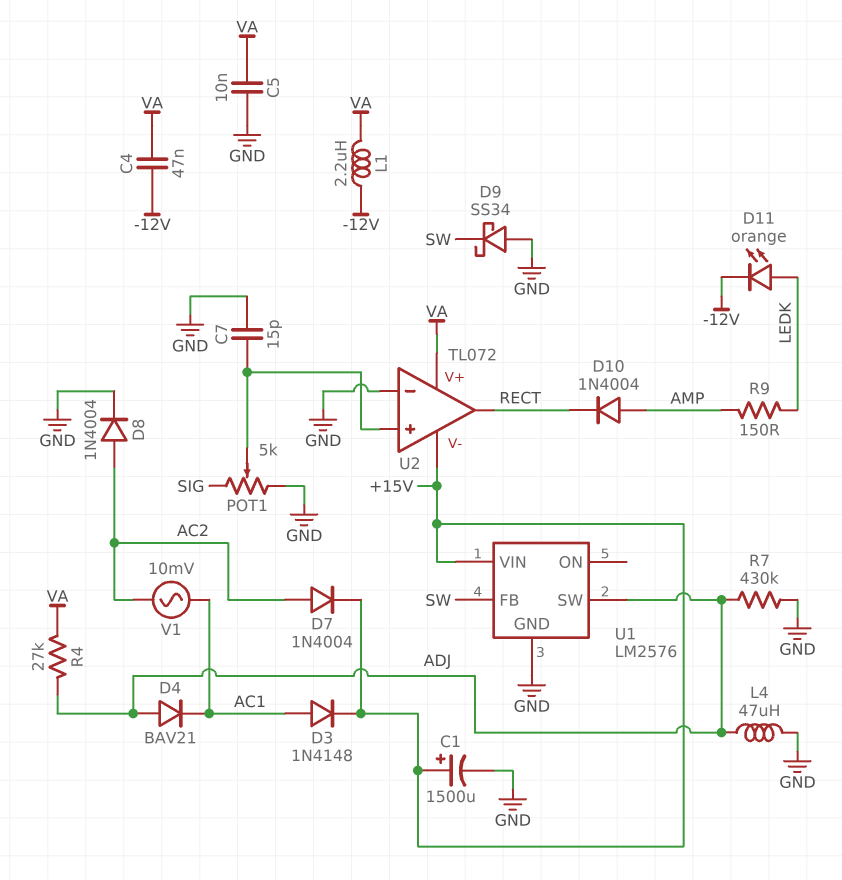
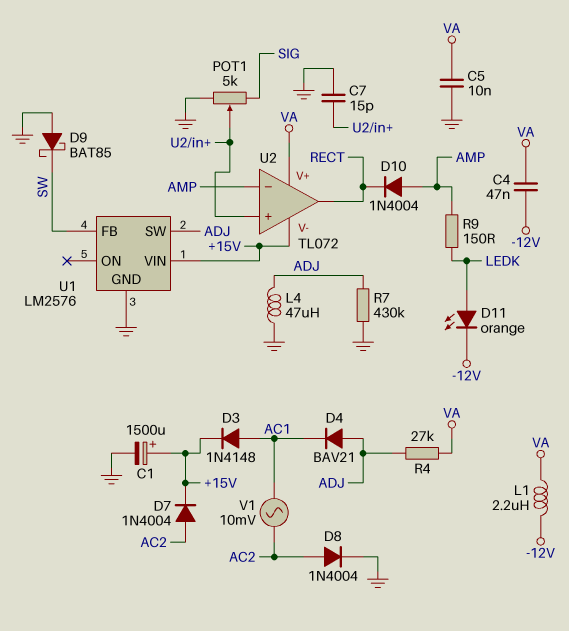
D9: schottky SS34 (A GND, K SW) -> schottky BAT85 (A GND, K SW)
U2 pin in-: GND -> AMP

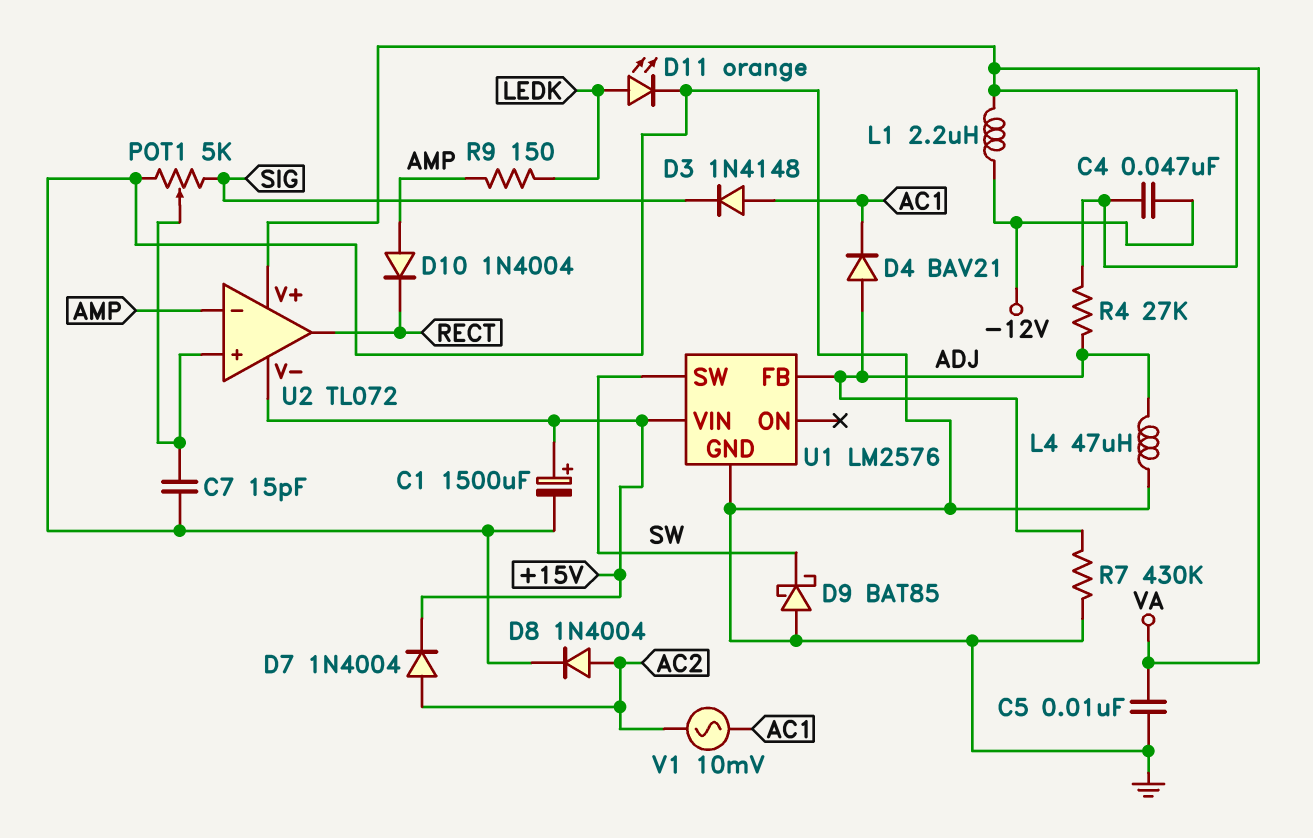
D3: diode 1N4148 (A AC1, K +15V) -> diode 1N4148 (A AC1, K SIG)
D11: LED orange (A LEDK, K -12V) -> LED orange (A LEDK, K GND)
U1 pin FB: SW -> ADJ
U1 pin SW: ADJ -> SW

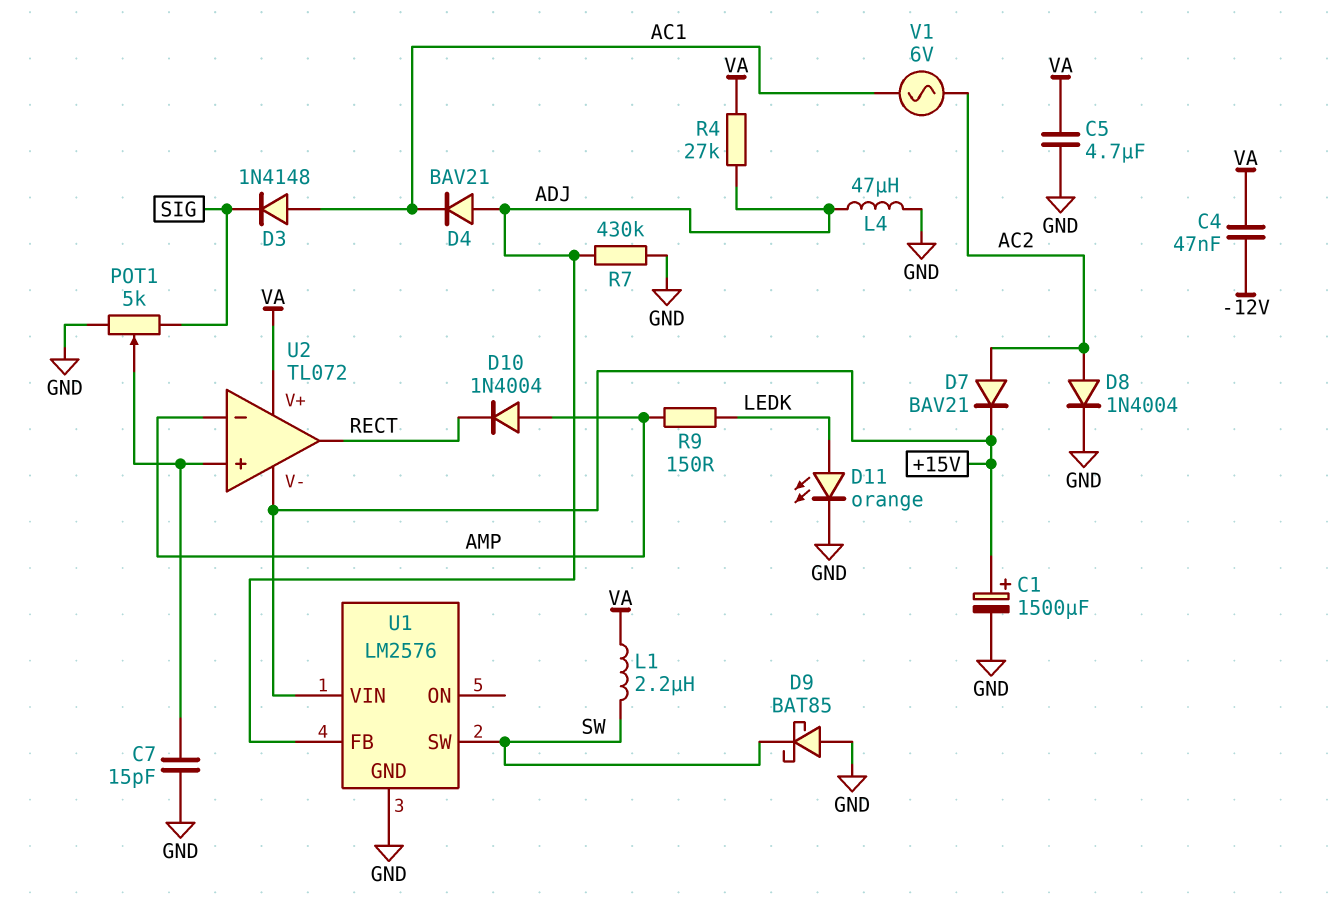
C5: 10nF (GND, VA) -> 4.7uF (GND, VA)
D7: diode 1N4004 (A AC2, K +15V) -> diode BAV21 (A AC2, K +15V)
L1: 2.2uH (-12V, VA) -> 2.2uH (SW, VA)
V1: AC 10mV (AC1, AC2) -> AC 6V (AC1, AC2)

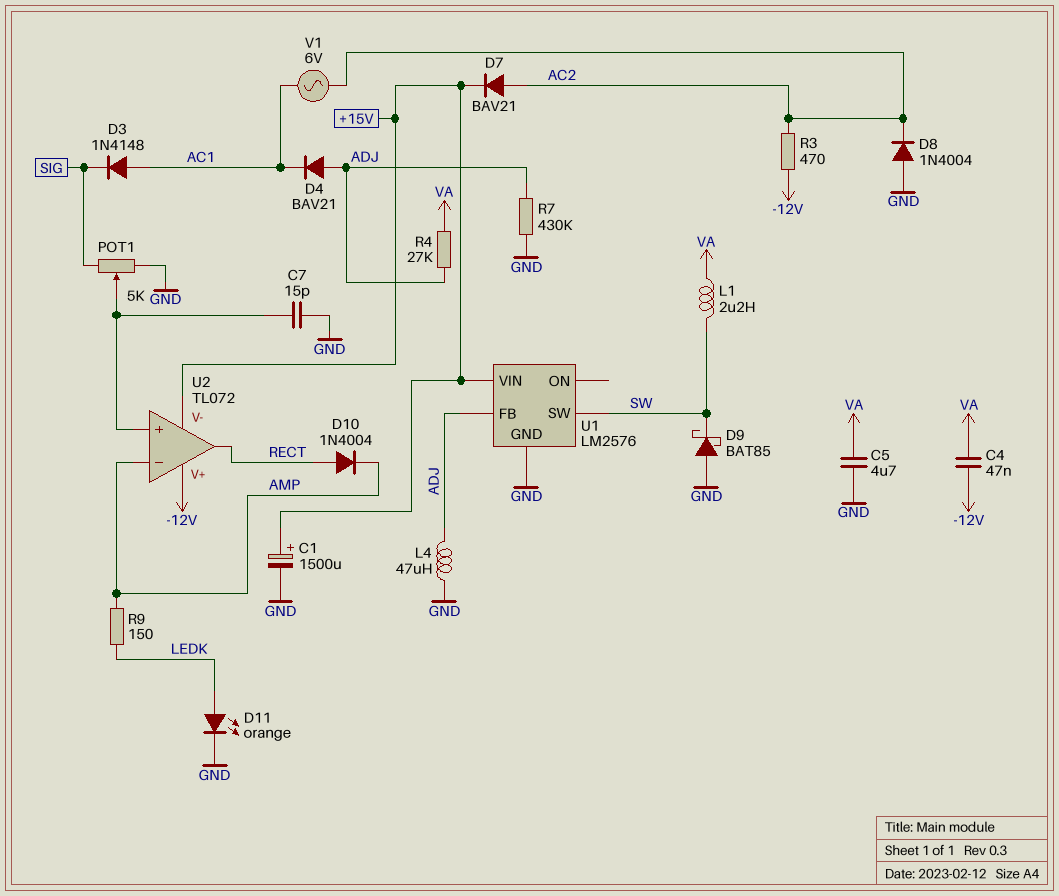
D8: diode 1N4004 (A AC2, K GND) -> diode 1N4004 (A GND, K AC2)
D10: diode 1N4004 (A AMP, K RECT) -> diode 1N4004 (A RECT, K AMP)
R3: none -> 470 (-12V, AC2)
U2 pin V+: VA -> -12V

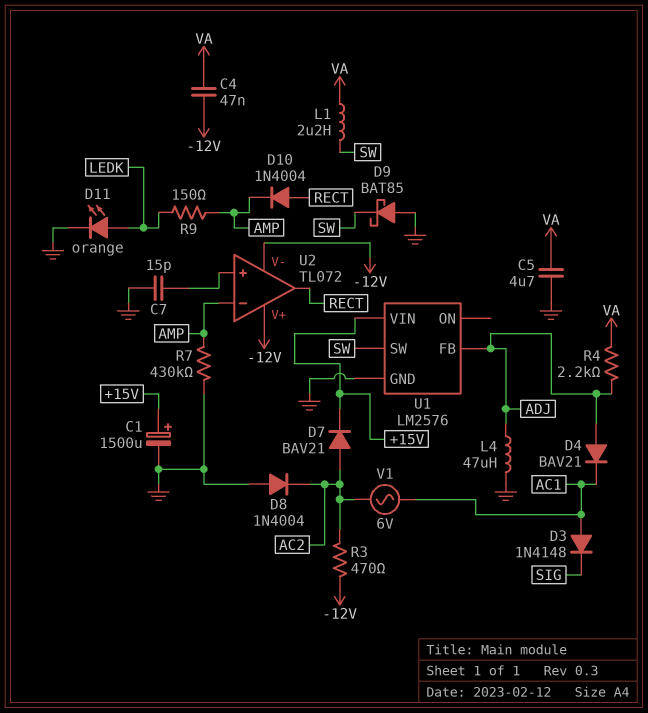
POT1: 5k (GND, SIG, wiper U2/in+) -> none
R4: 27k (ADJ, VA) -> 2.2k (ADJ, VA)
R7: 430k (ADJ, GND) -> 430k (AMP, GND)
U2 pin V-: +15V -> -12V

